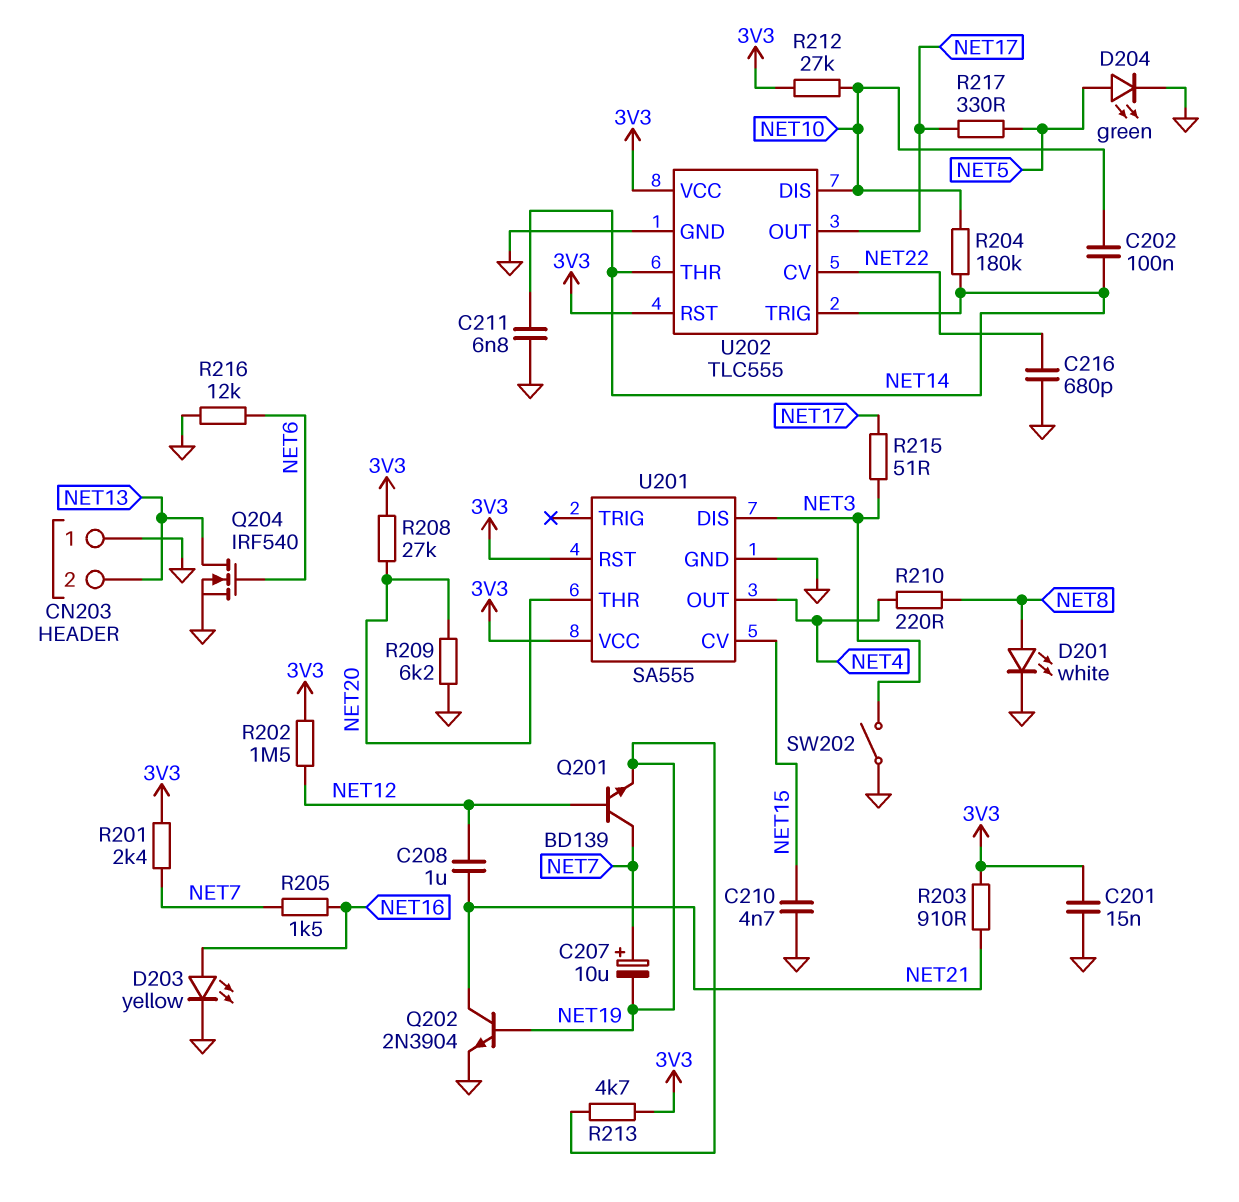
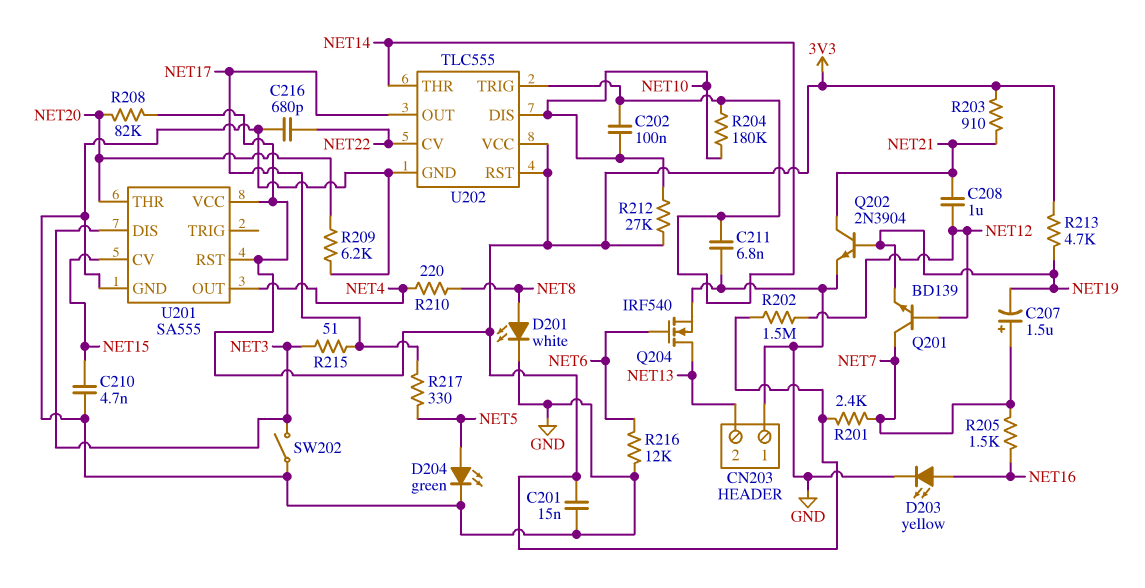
C207: 10uF (plus NET7, minus NET19) -> 1.5uF (plus NET7, minus NET19)
R208: 27k (3V3, NET20) -> 82k (3V3, NET20)

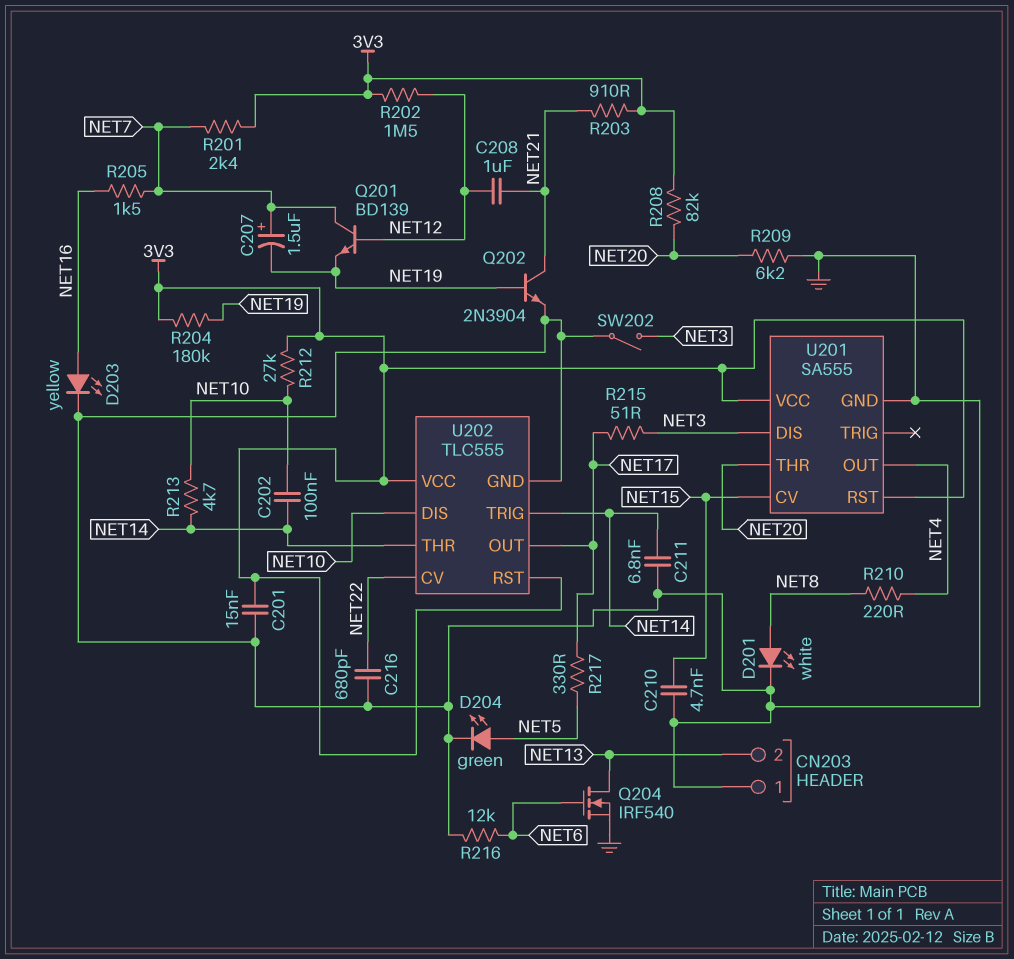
R204: 180k (NET10, NET14) -> 180k (3V3, NET19)
R213: 4.7k (3V3, NET19) -> 4.7k (NET10, NET14)

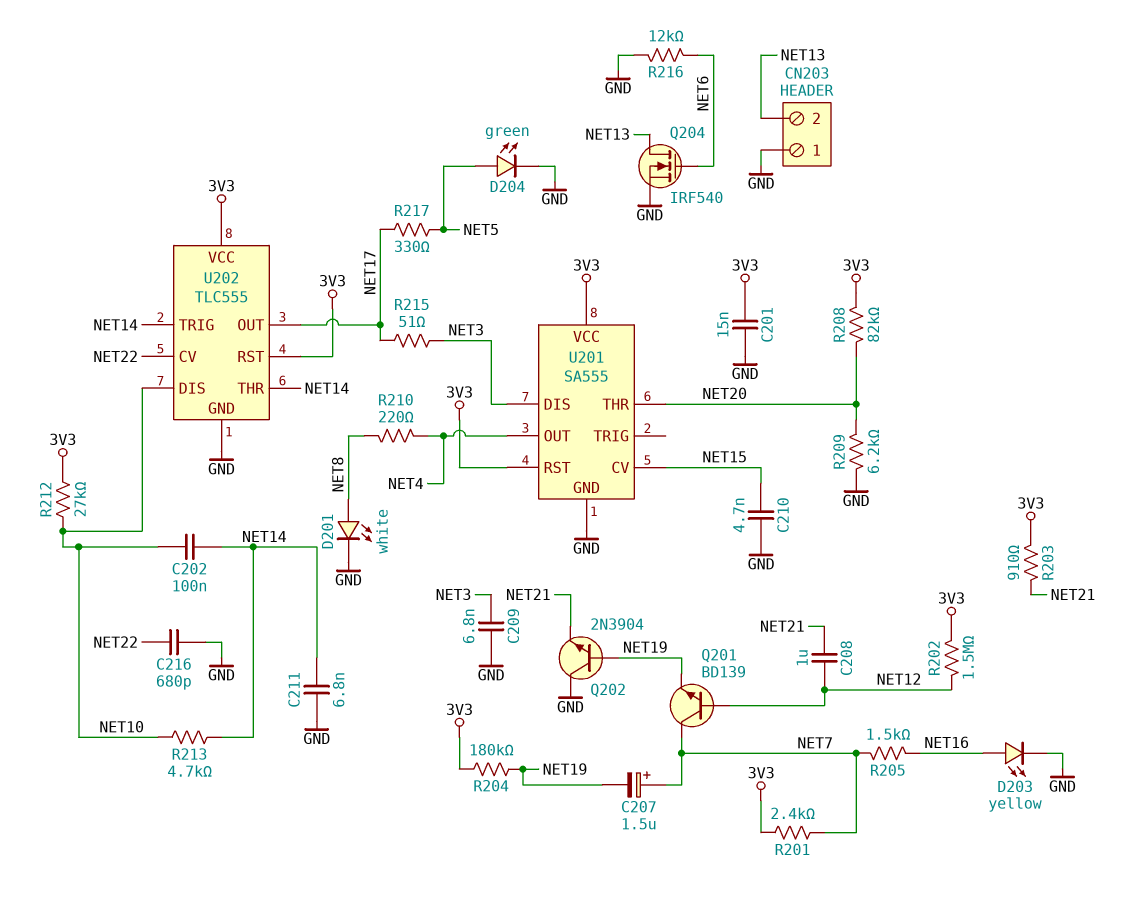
C209: none -> 6.8nF (GND, NET3)
Q202: NPN 2N3904 (B NET19, C NET21, E GND) -> NPN 2N3904 (B NET19, C GND, E NET21)
SW202: switch (GND, NET3) -> none

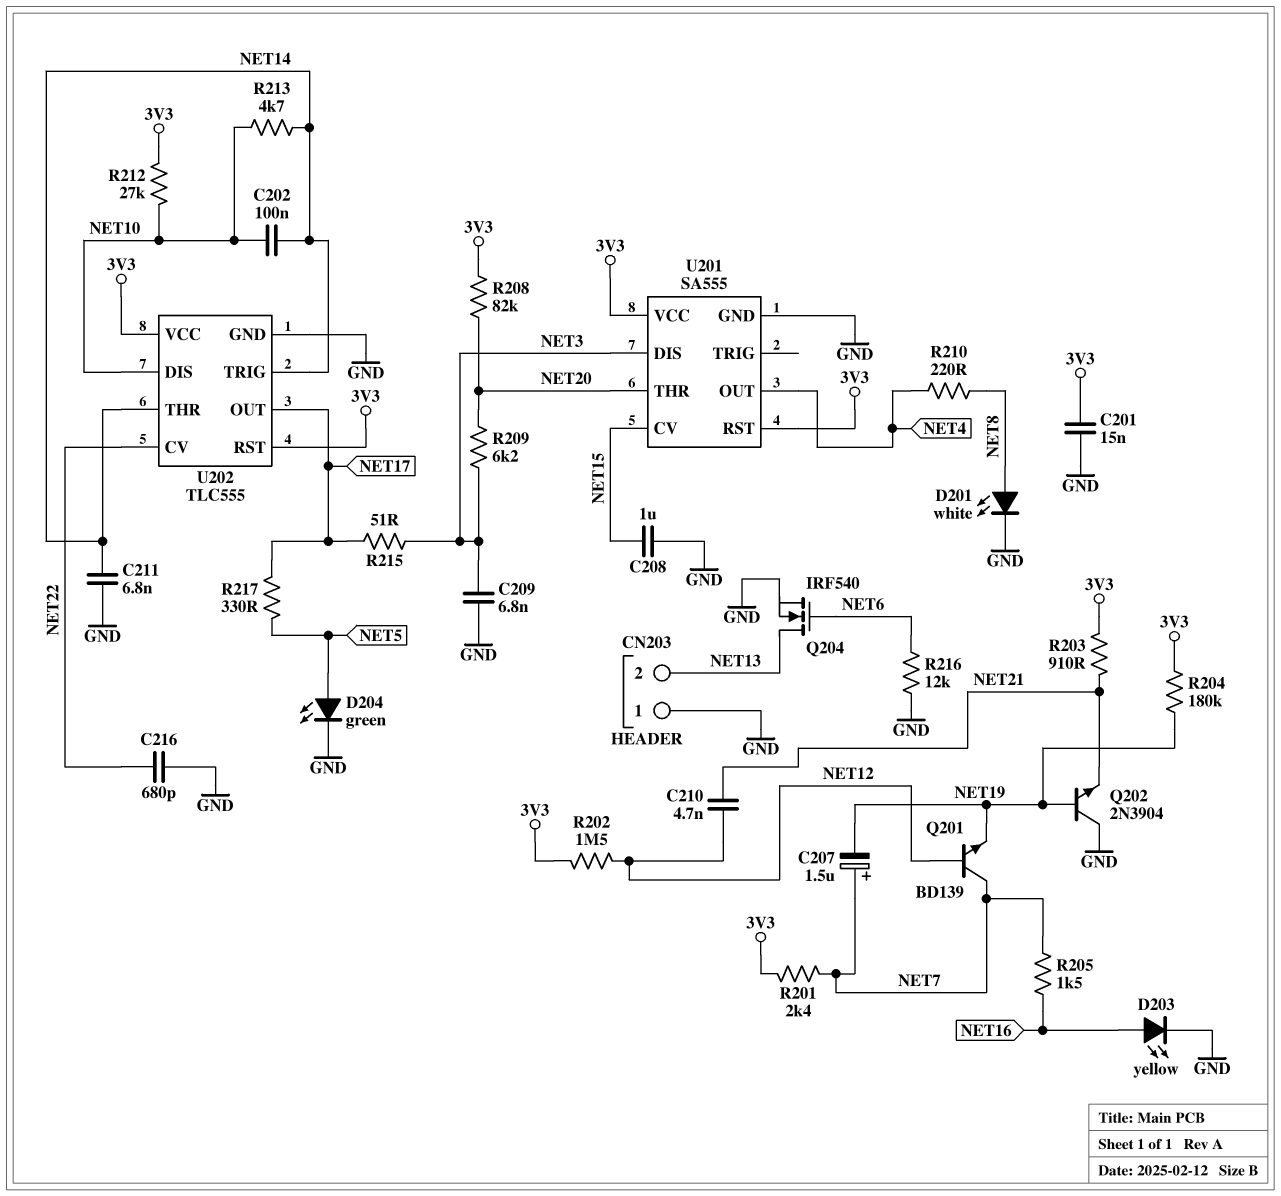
C208: 1uF (NET12, NET21) -> 1uF (GND, NET15)
C210: 4.7nF (GND, NET15) -> 4.7nF (NET12, NET21)
R209: 6.2k (GND, NET20) -> 6.2k (NET3, NET20)

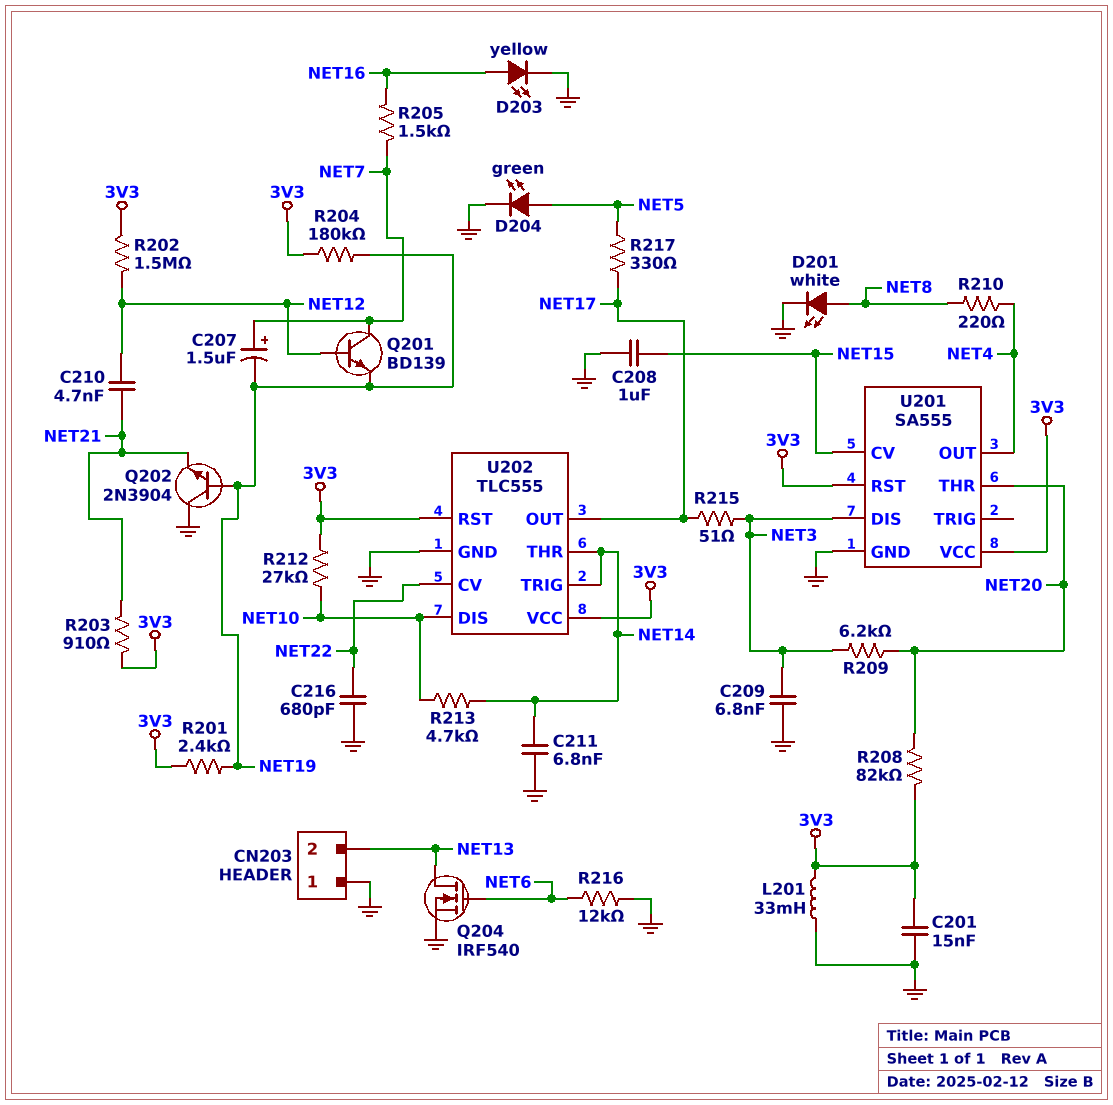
C202: 100nF (NET10, NET14) -> none
L201: none -> 33mH (3V3, GND)
R201: 2.4k (3V3, NET7) -> 2.4k (3V3, NET19)

